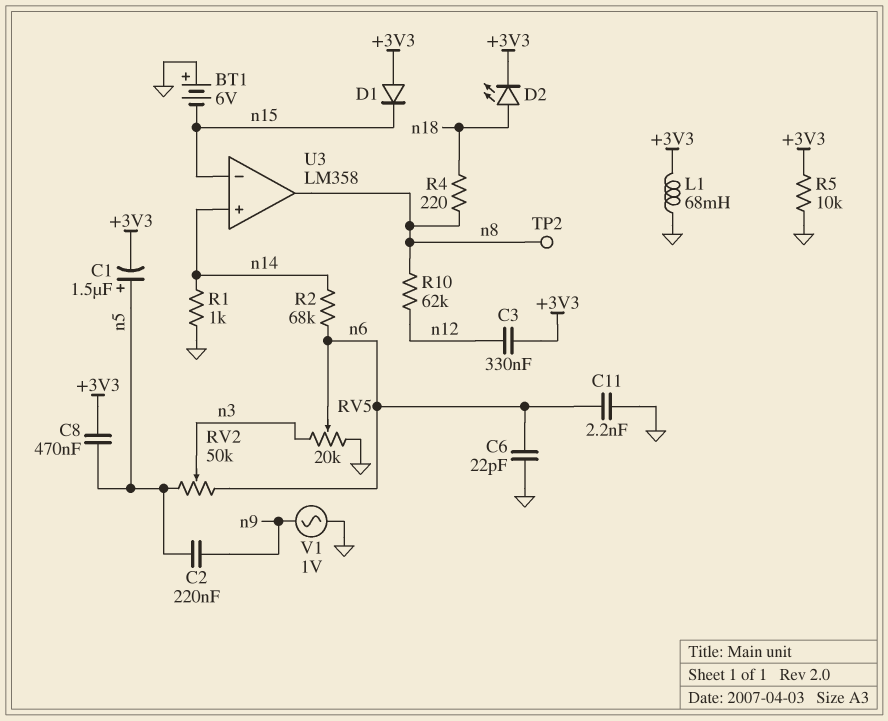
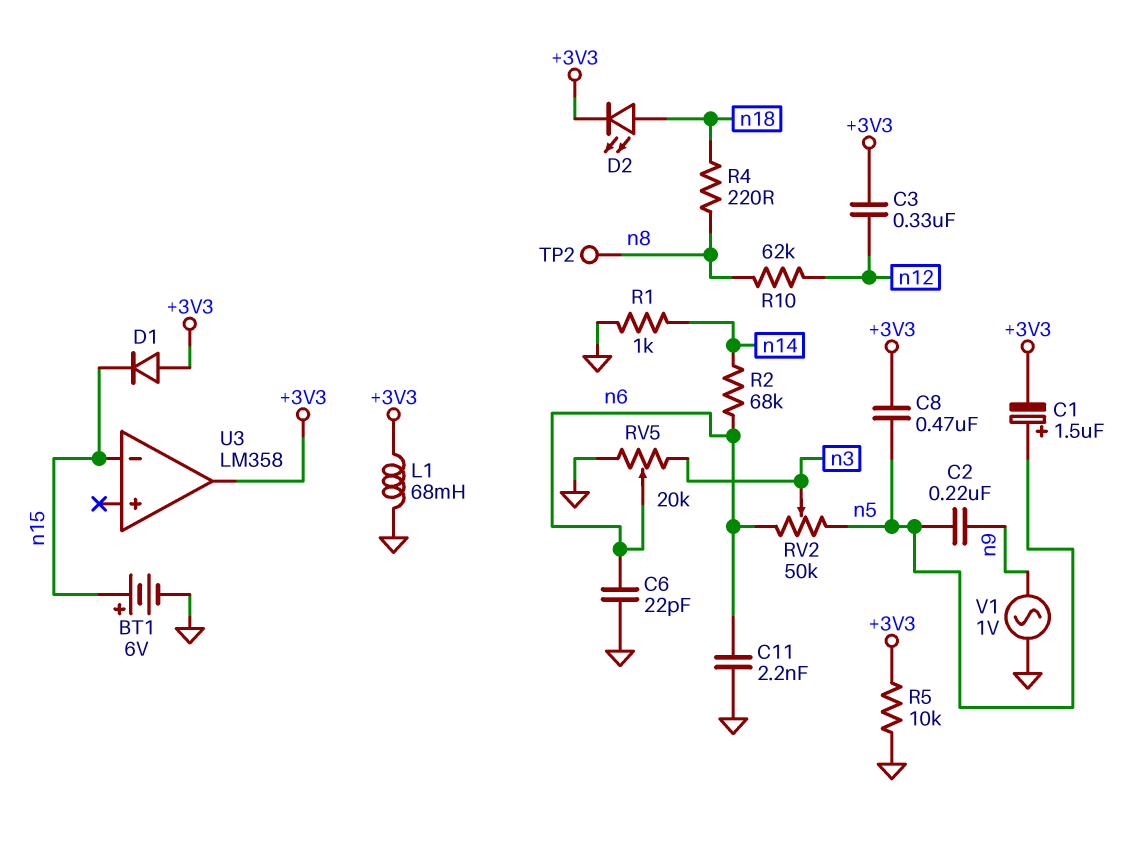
BT1: 6V (plus GND, minus n15) -> 6V (plus n15, minus GND)
U3 pin in+: n14 -> none
U3 pin out: n8 -> +3V3

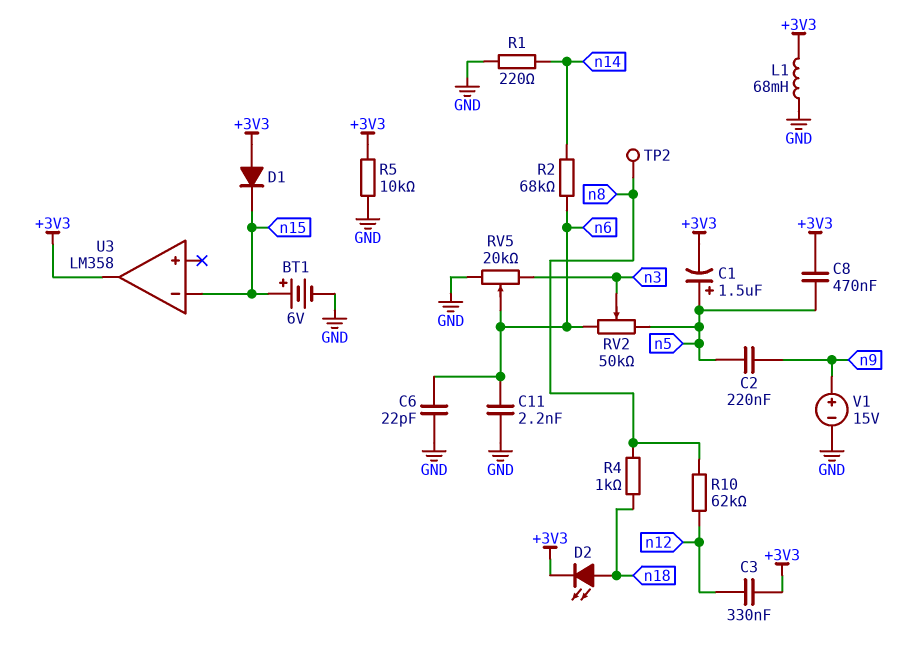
R1: 1k (GND, n14) -> 220 (GND, n14)
R4: 220 (n8, n18) -> 1k (n8, n18)
V1: AC 1V (GND, n9) -> 15V (plus n9, minus GND)

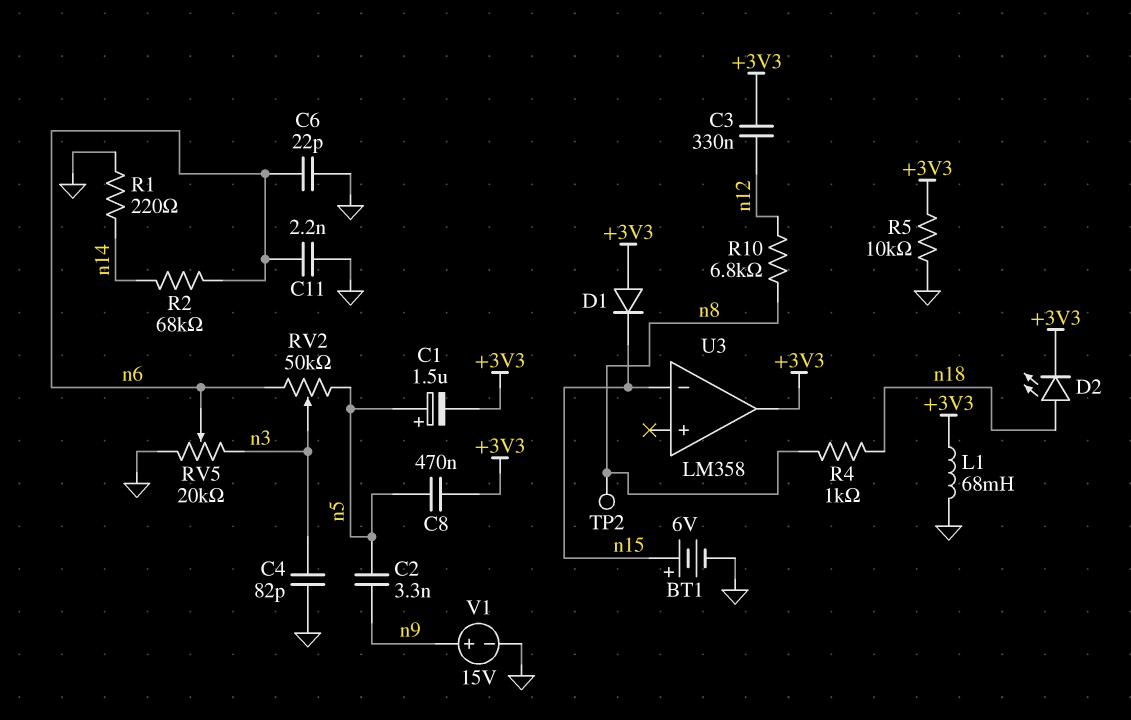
C2: 220nF (n5, n9) -> 3.3nF (n5, n9)
C4: none -> 82pF (GND, n3)
R10: 62k (n8, n12) -> 6.8k (n8, n12)

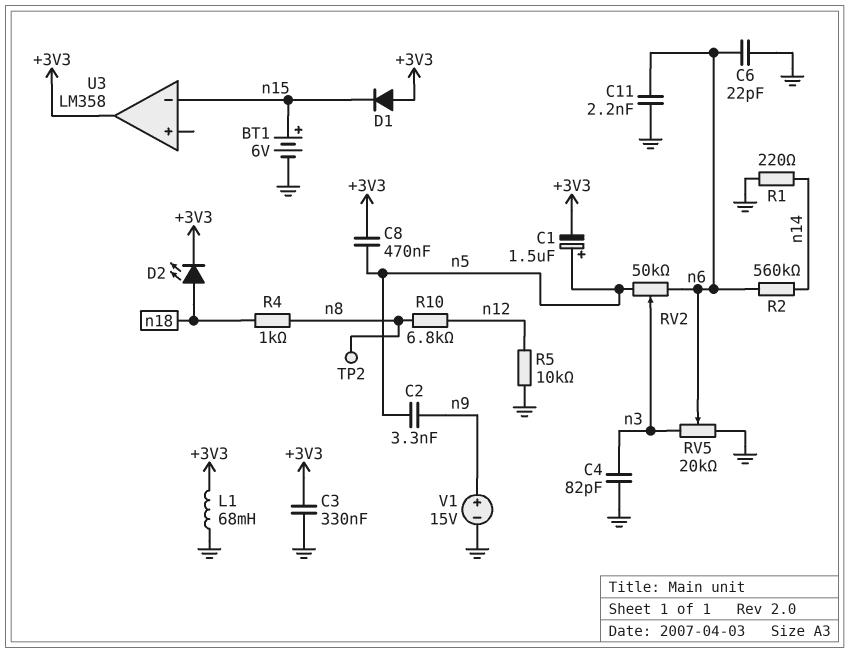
C3: 330nF (+3V3, n12) -> 330nF (+3V3, GND)
R2: 68k (n6, n14) -> 560k (n6, n14)
R5: 10k (+3V3, GND) -> 10k (GND, n12)

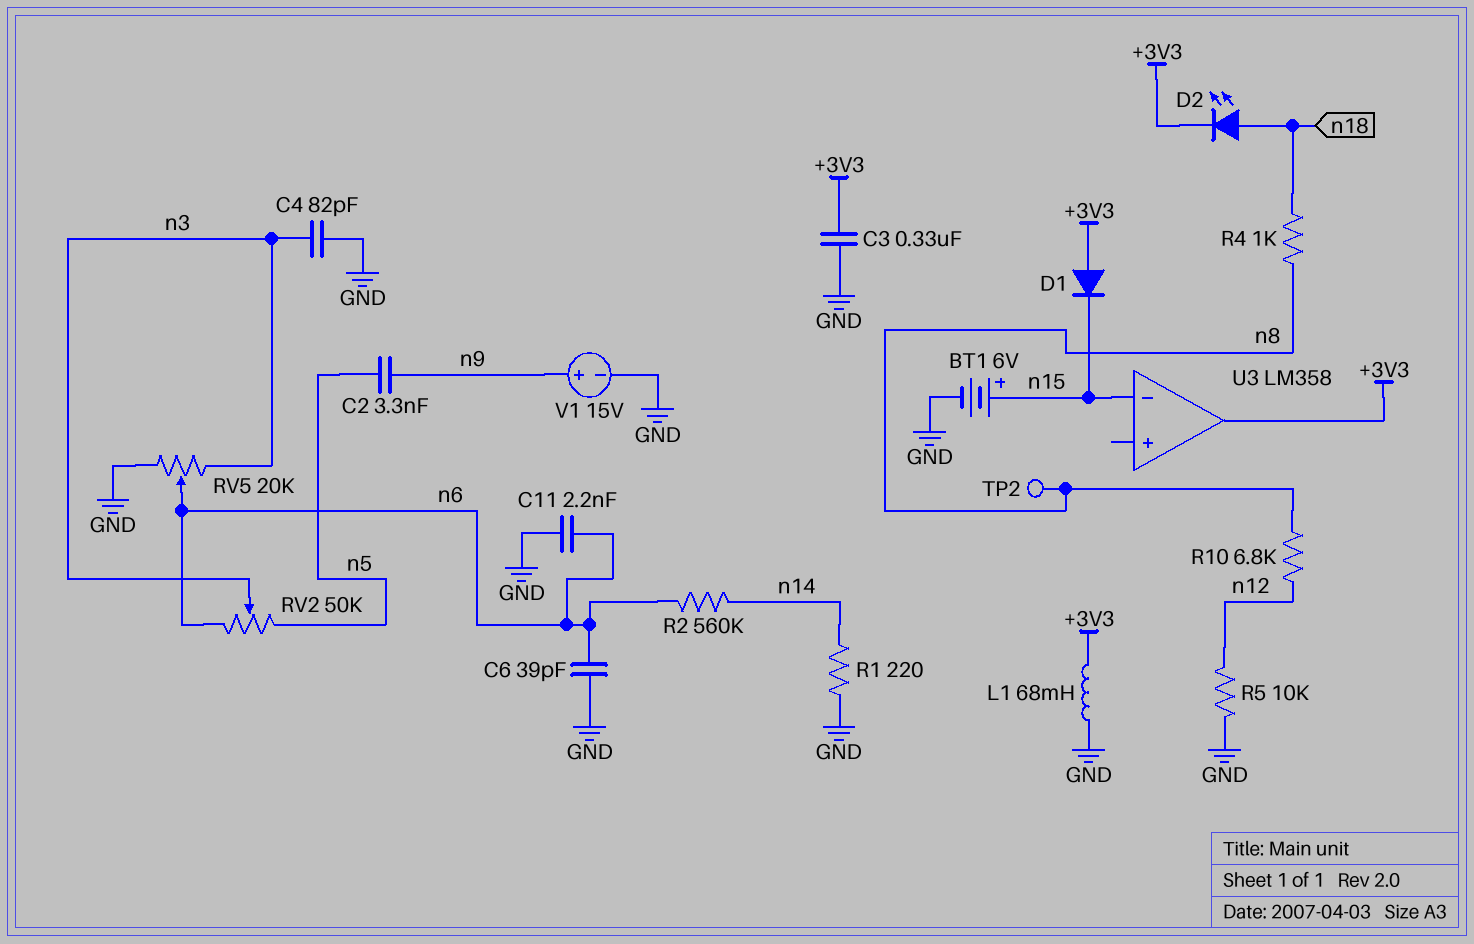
C1: 1.5uF (plus n5, minus +3V3) -> none
C6: 22pF (GND, n6) -> 39pF (GND, n6)
C8: 470nF (+3V3, n5) -> none

